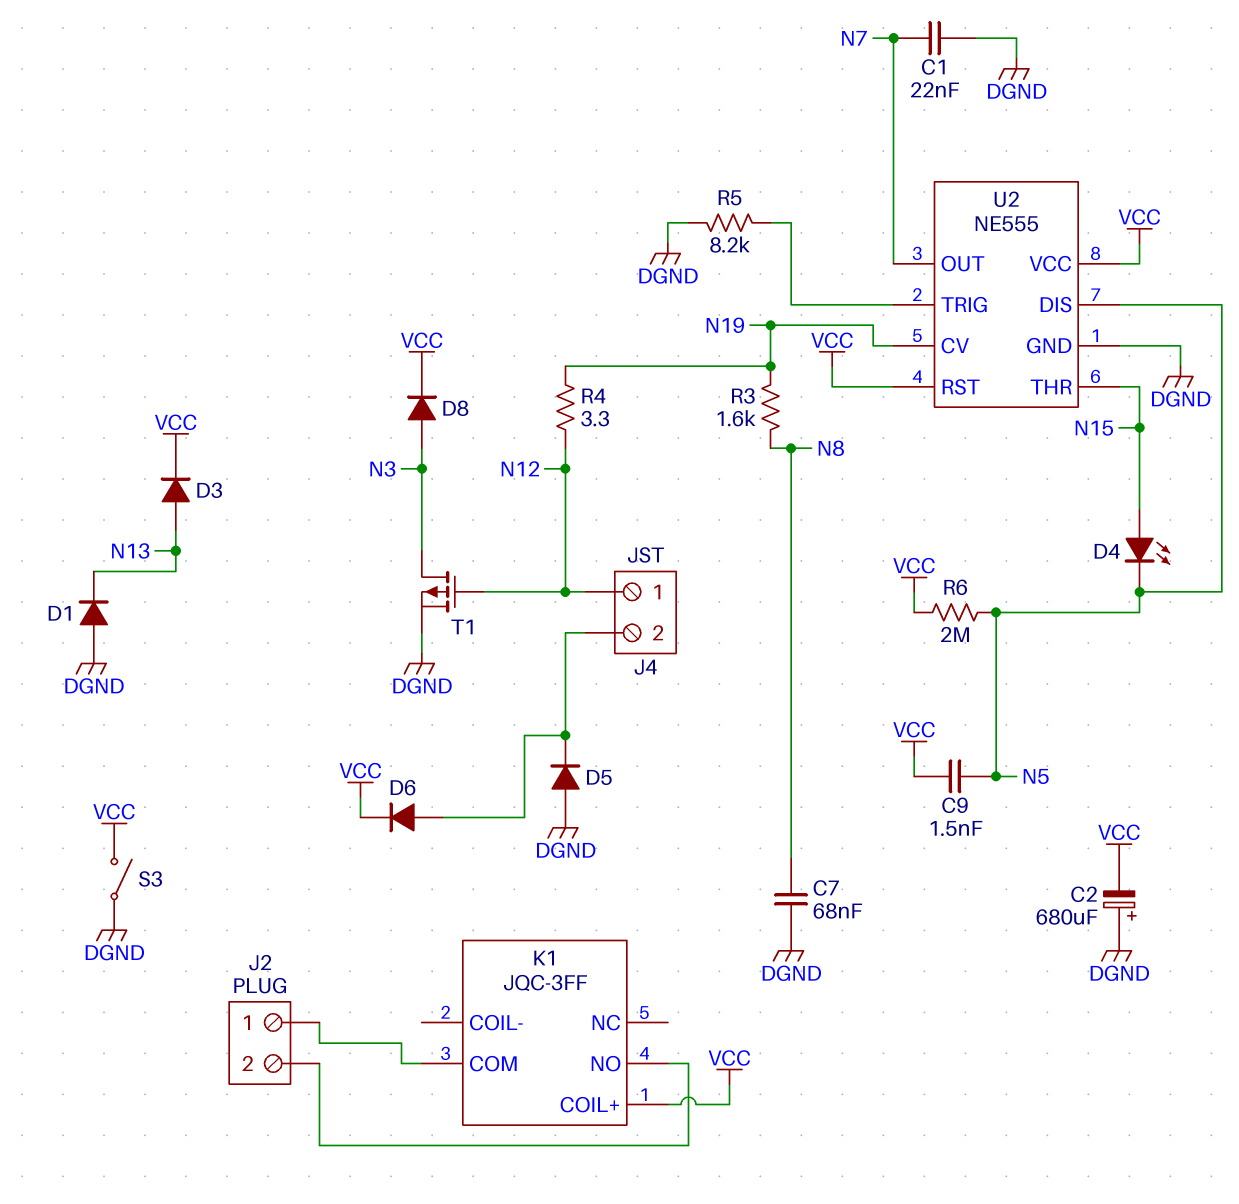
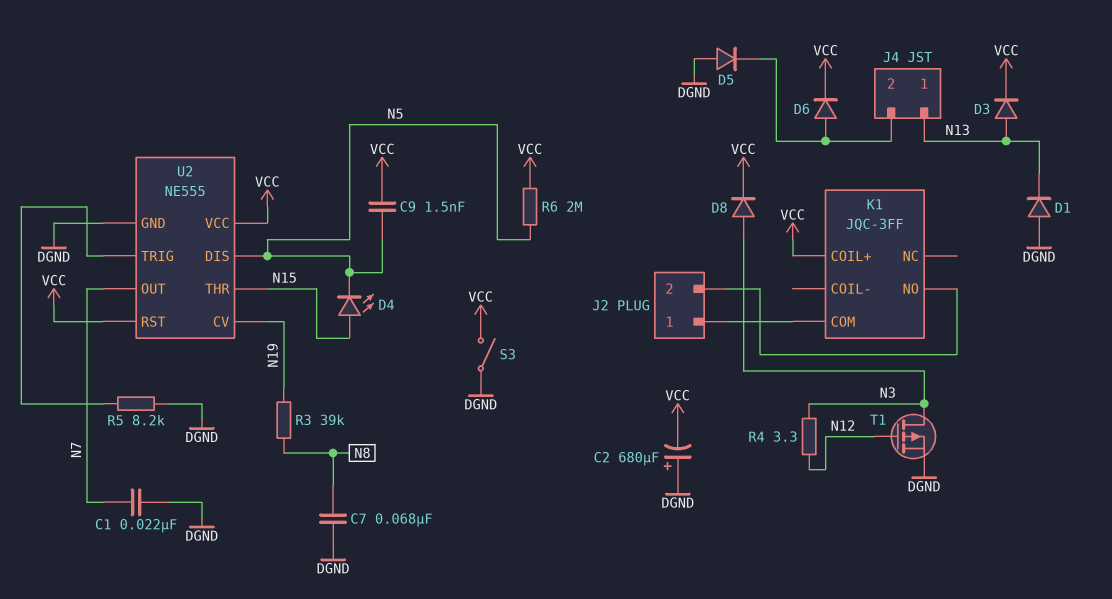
J4 pin 1: N12 -> N13
R3: 1.6k (N8, N19) -> 39k (N8, N19)
R4: 3.3 (N12, N19) -> 3.3 (N3, N12)

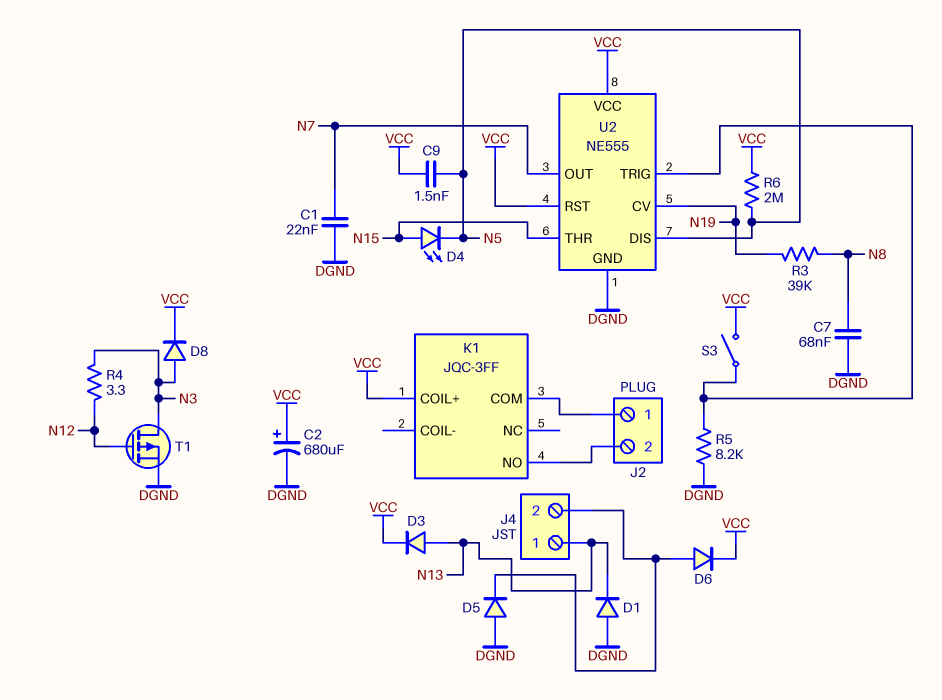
C2: 680uF (plus DGND, minus VCC) -> 680uF (plus VCC, minus DGND)
S3: switch (DGND, VCC) -> switch (U2/TRIG, VCC)

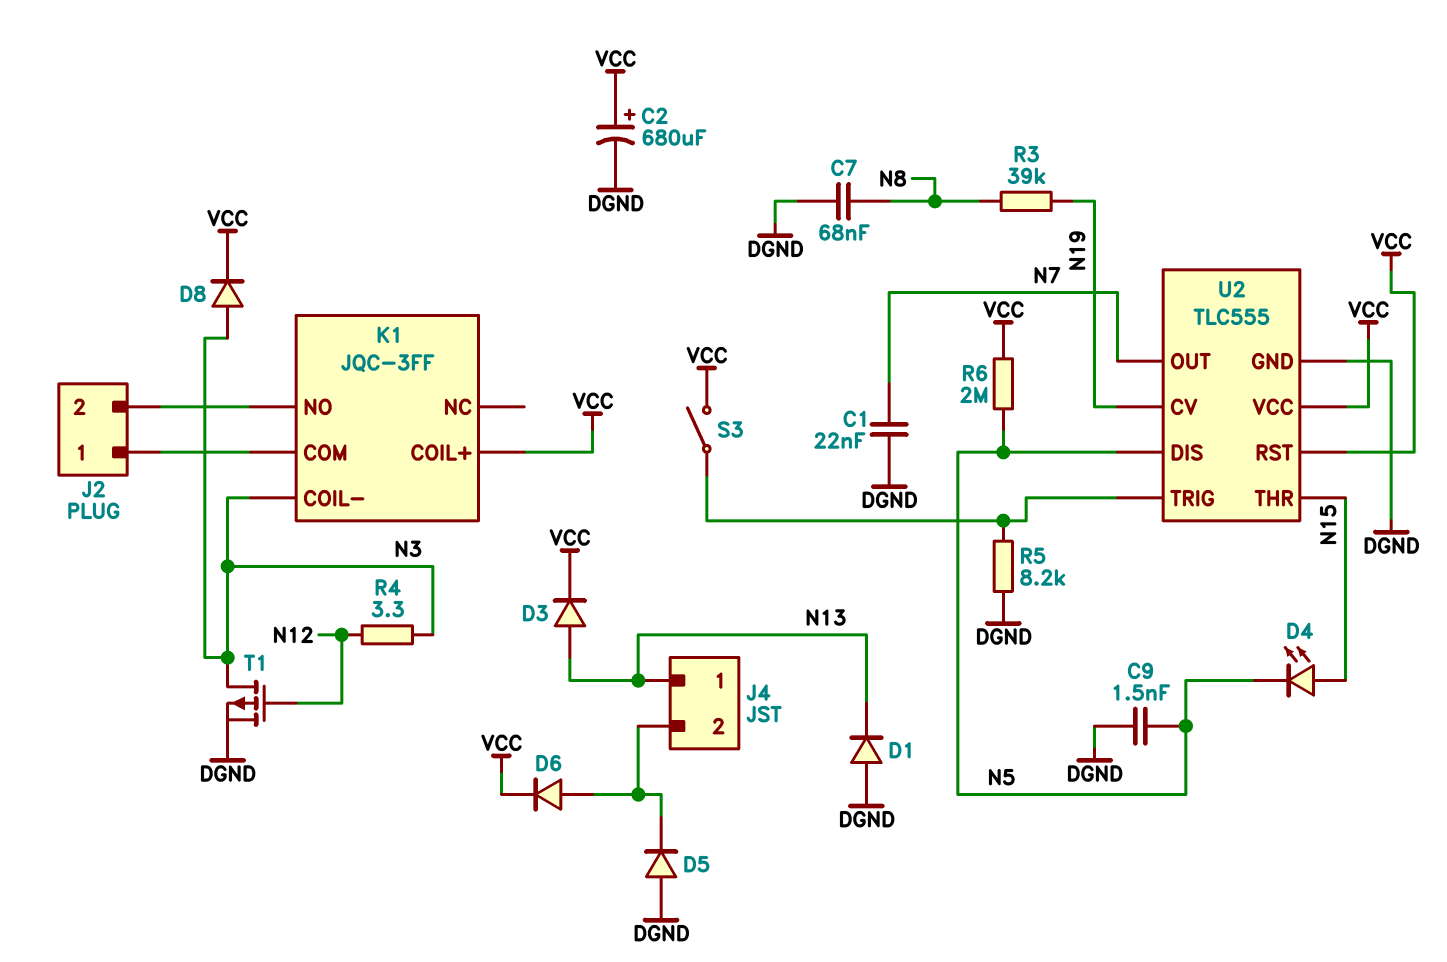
C9: 1.5nF (N5, VCC) -> 1.5nF (DGND, N5)
K1 pin COIL-: none -> N3
U2: NE555 -> TLC555

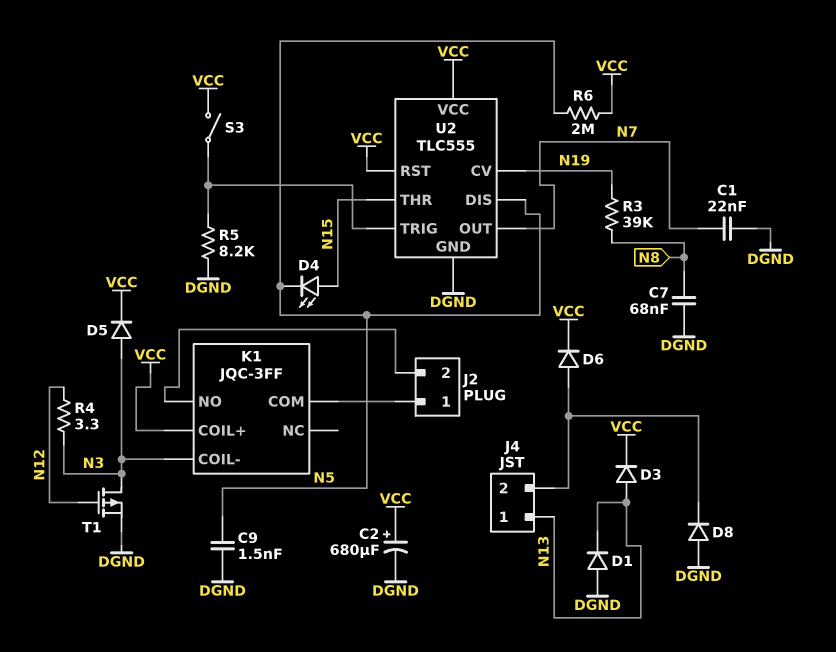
D5: diode (A DGND, K J4/2) -> diode (A N3, K VCC)
D8: diode (A N3, K VCC) -> diode (A DGND, K J4/2)

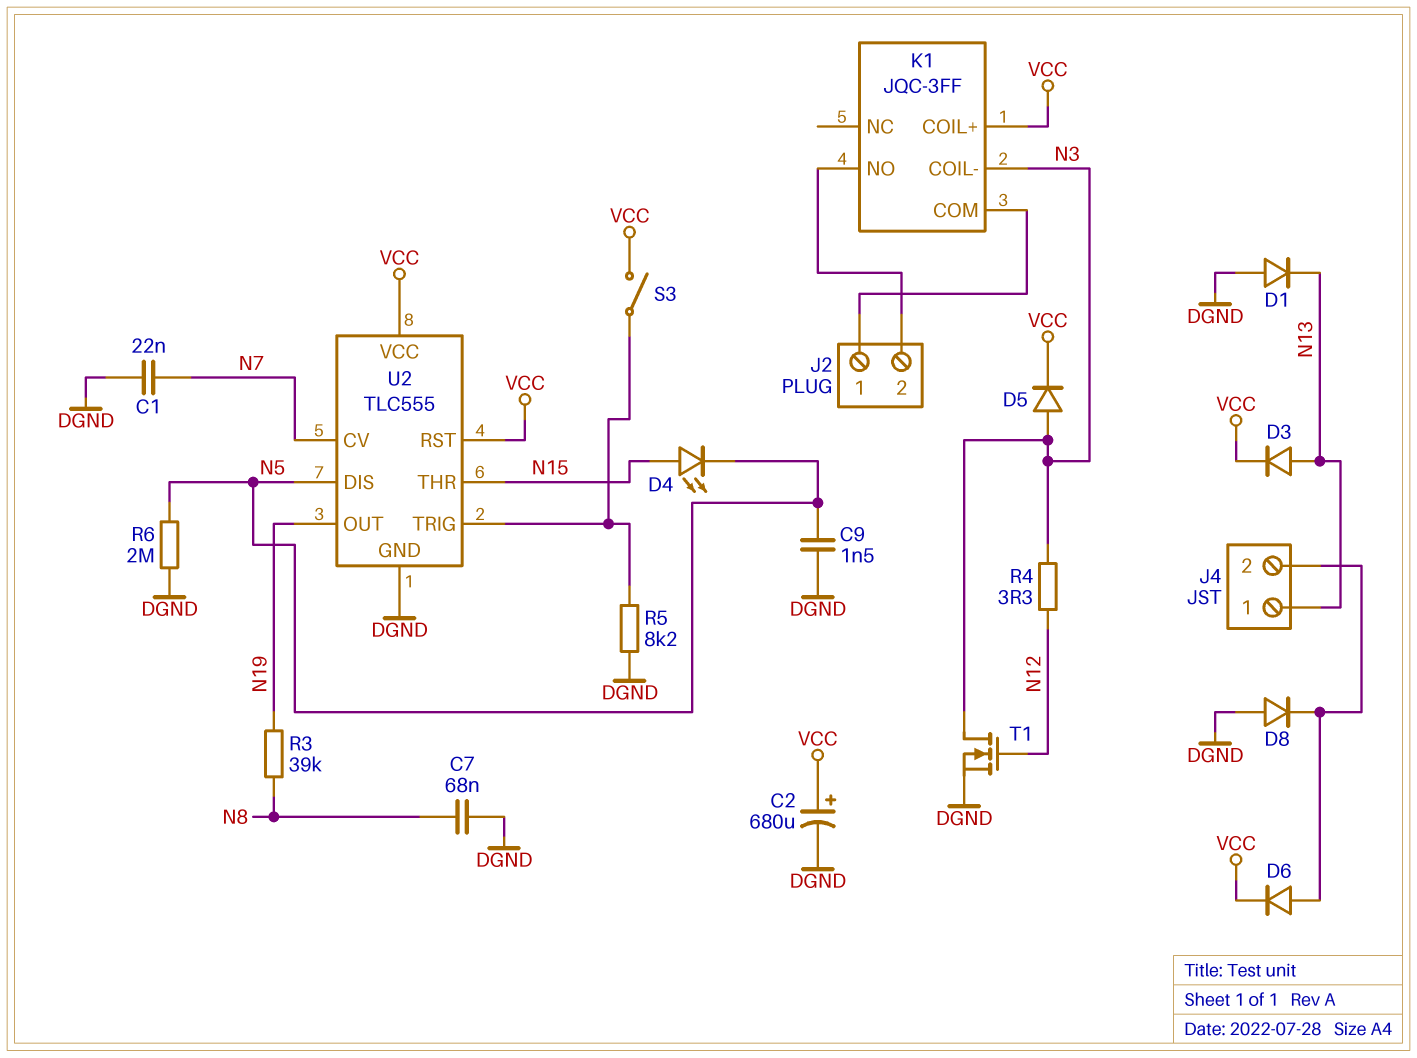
R6: 2M (N5, VCC) -> 2M (DGND, N5)
T1: PMOS (G N12, D N3, S DGND) -> NMOS (G N12, D N3, S DGND)
U2 pin CV: N19 -> N7
U2 pin OUT: N7 -> N19

